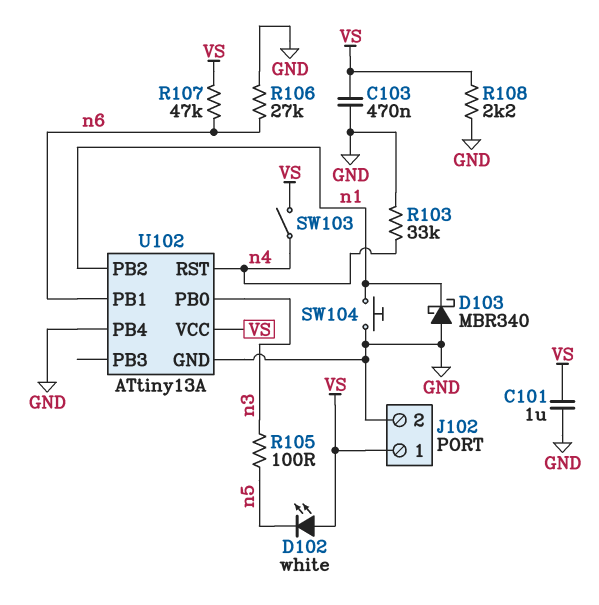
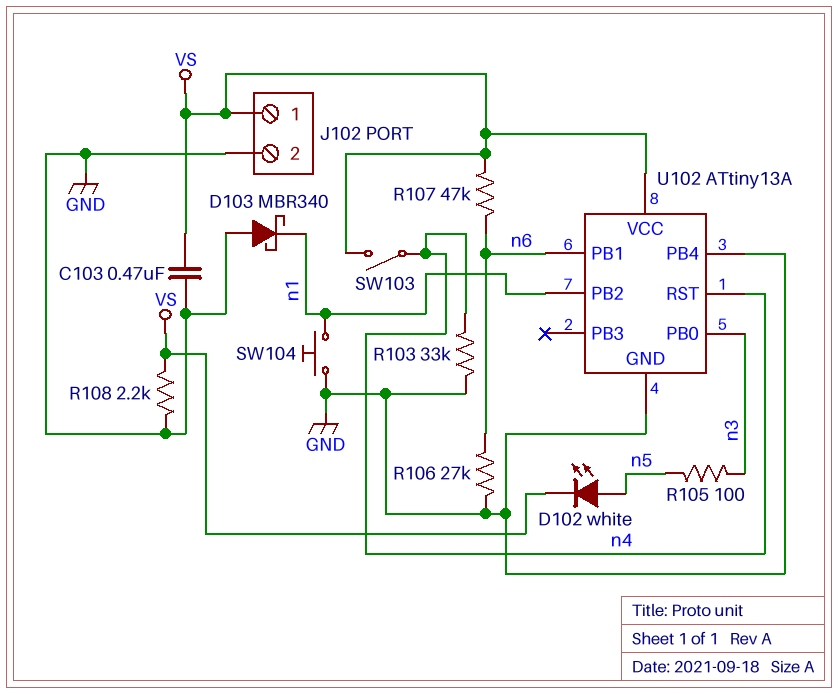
C101: 1uF (GND, VS) -> none
D102: LED white (A VS, K n5) -> LED white (A n5, K VS)

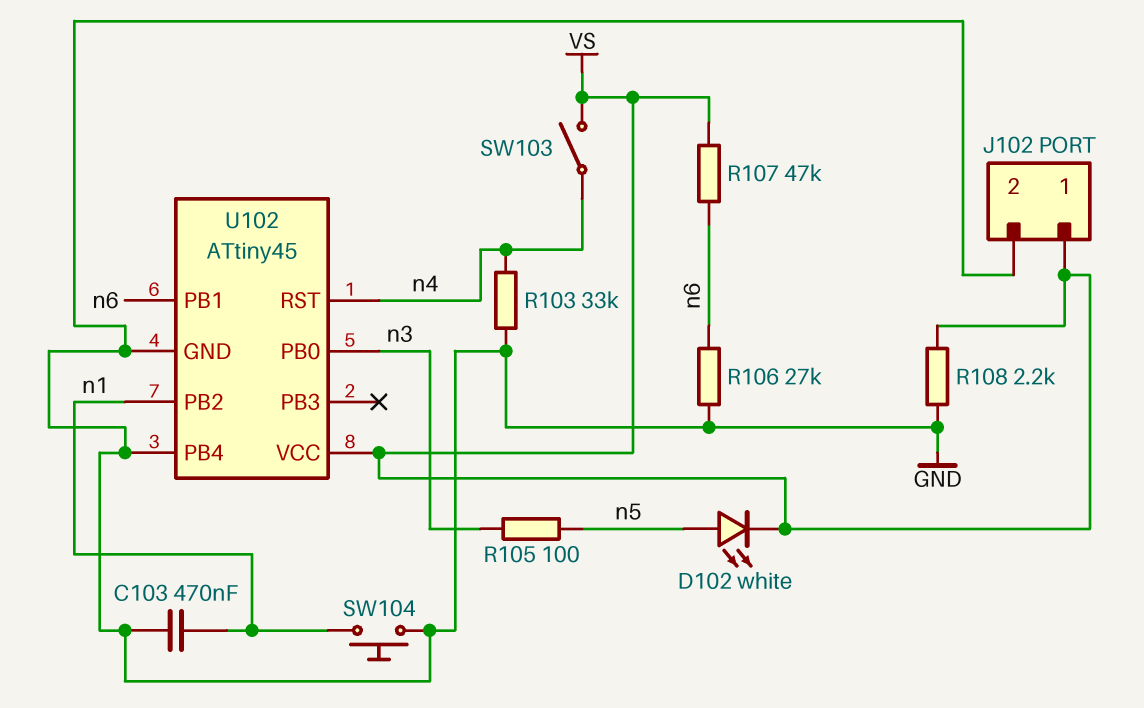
C103: 470nF (GND, VS) -> 470nF (GND, n1)
D103: schottky MBR340 (A GND, K n1) -> none
U102: ATtiny13A -> ATtiny45

